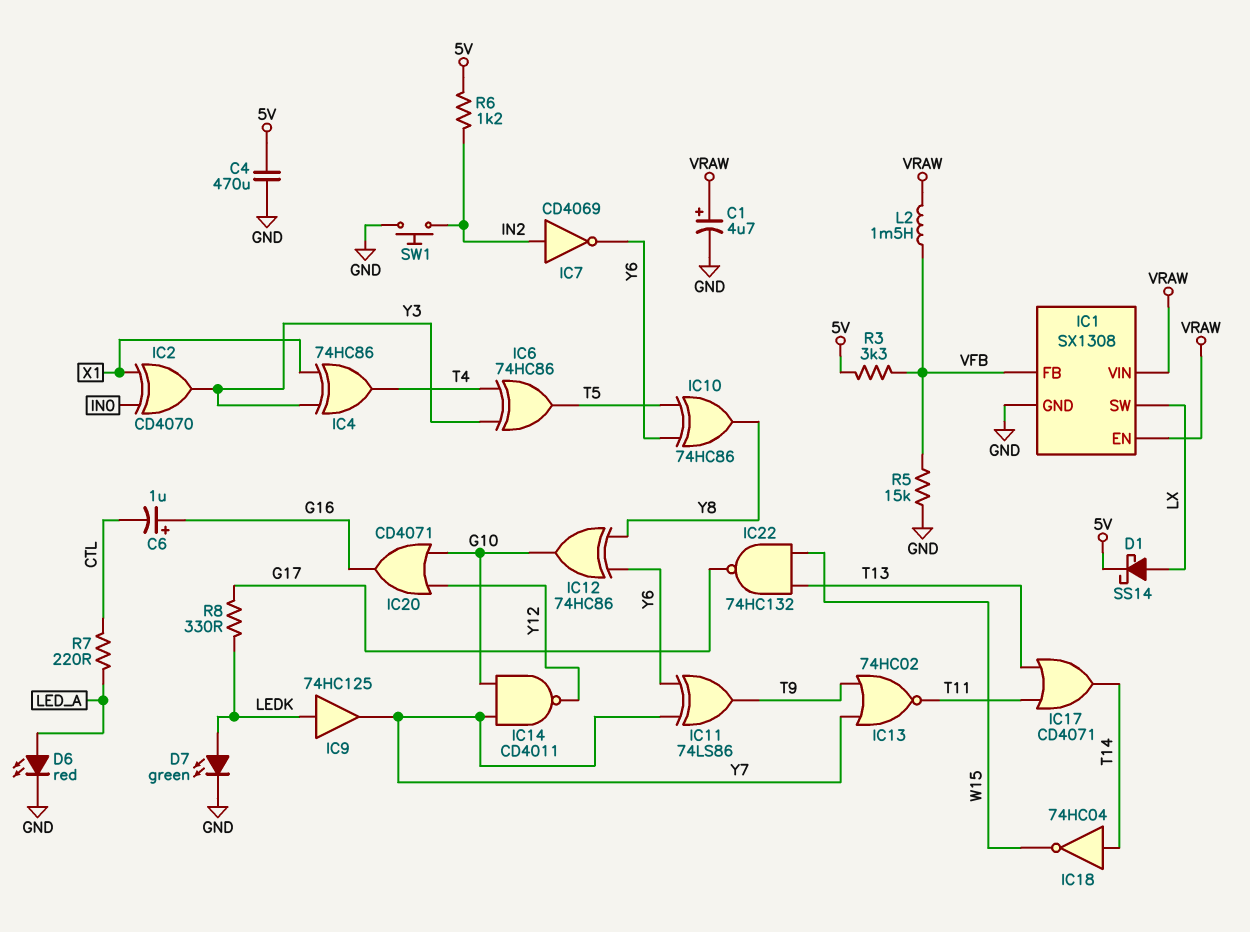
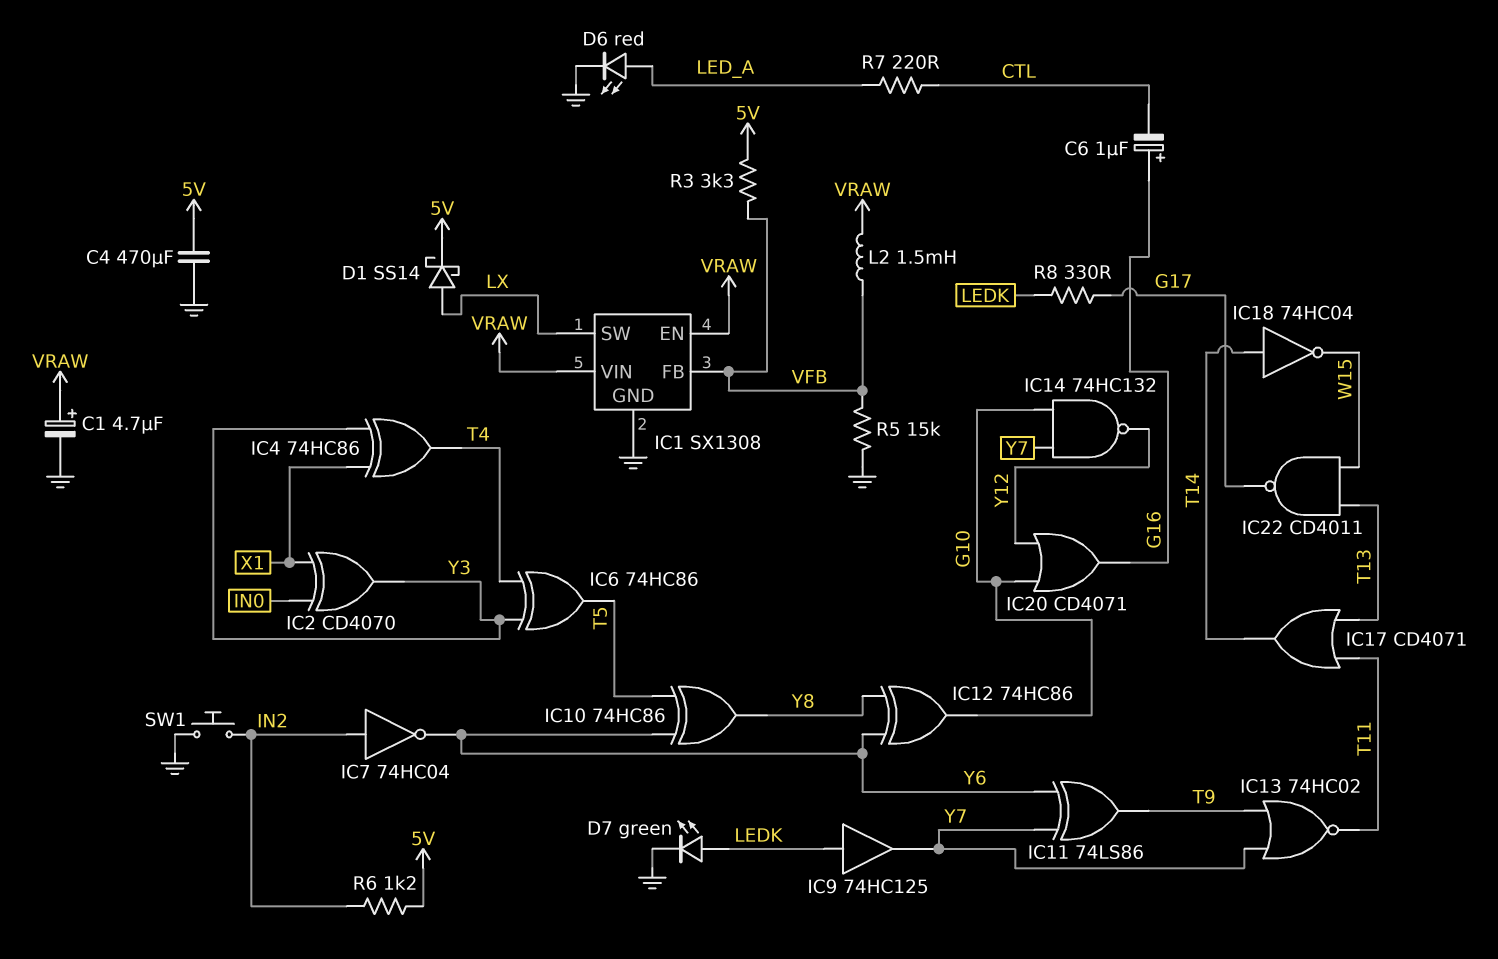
IC7: NOT CD4069 (in IN2, out Y6) -> NOT 74HC04 (in IN2, out Y6)
IC14: NAND CD4011 (in G10, in Y7, out Y12) -> NAND 74HC132 (in G10, in Y7, out Y12)
IC22: NAND 74HC132 (in T13, in W15, out G17) -> NAND CD4011 (in T13, in W15, out G17)

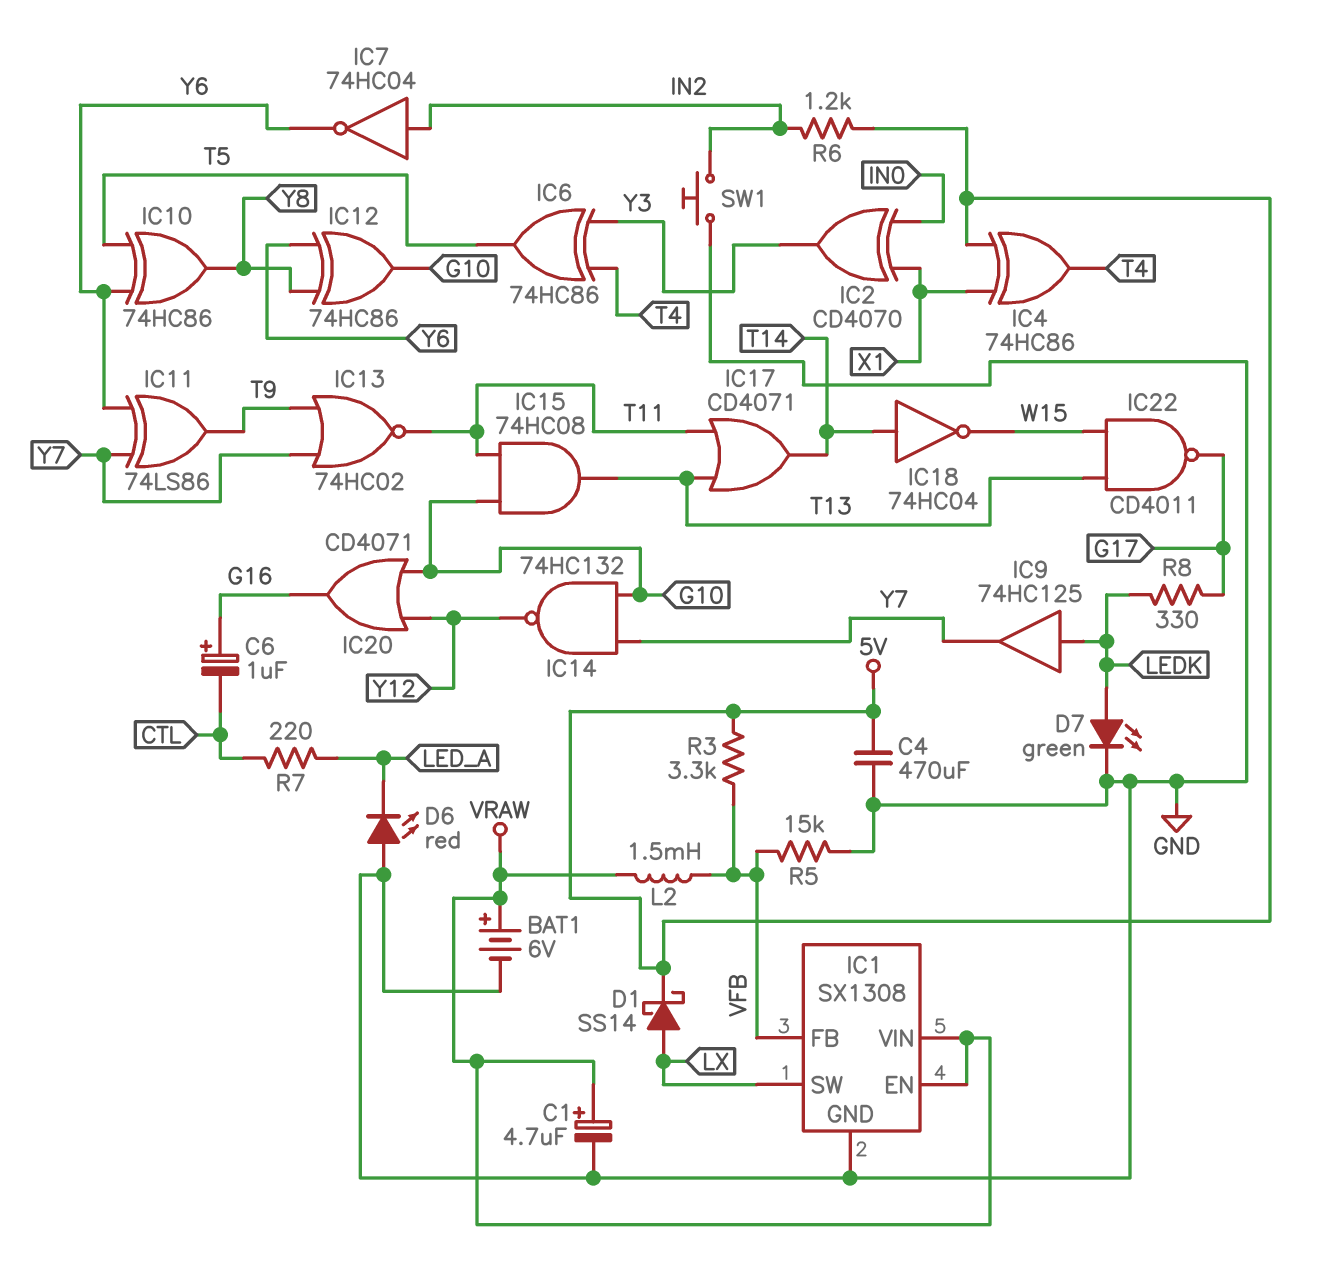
BAT1: none -> 6V (plus VRAW, minus GND)
D6: LED red (A LED_A, K GND) -> LED red (A GND, K LED_A)
IC4: XOR 74HC86 (in X1, in Y3, out T4) -> XOR 74HC86 (in 5V, in X1, out T4)
IC15: none -> AND 74HC08 (in G10, in T11, out T13)

